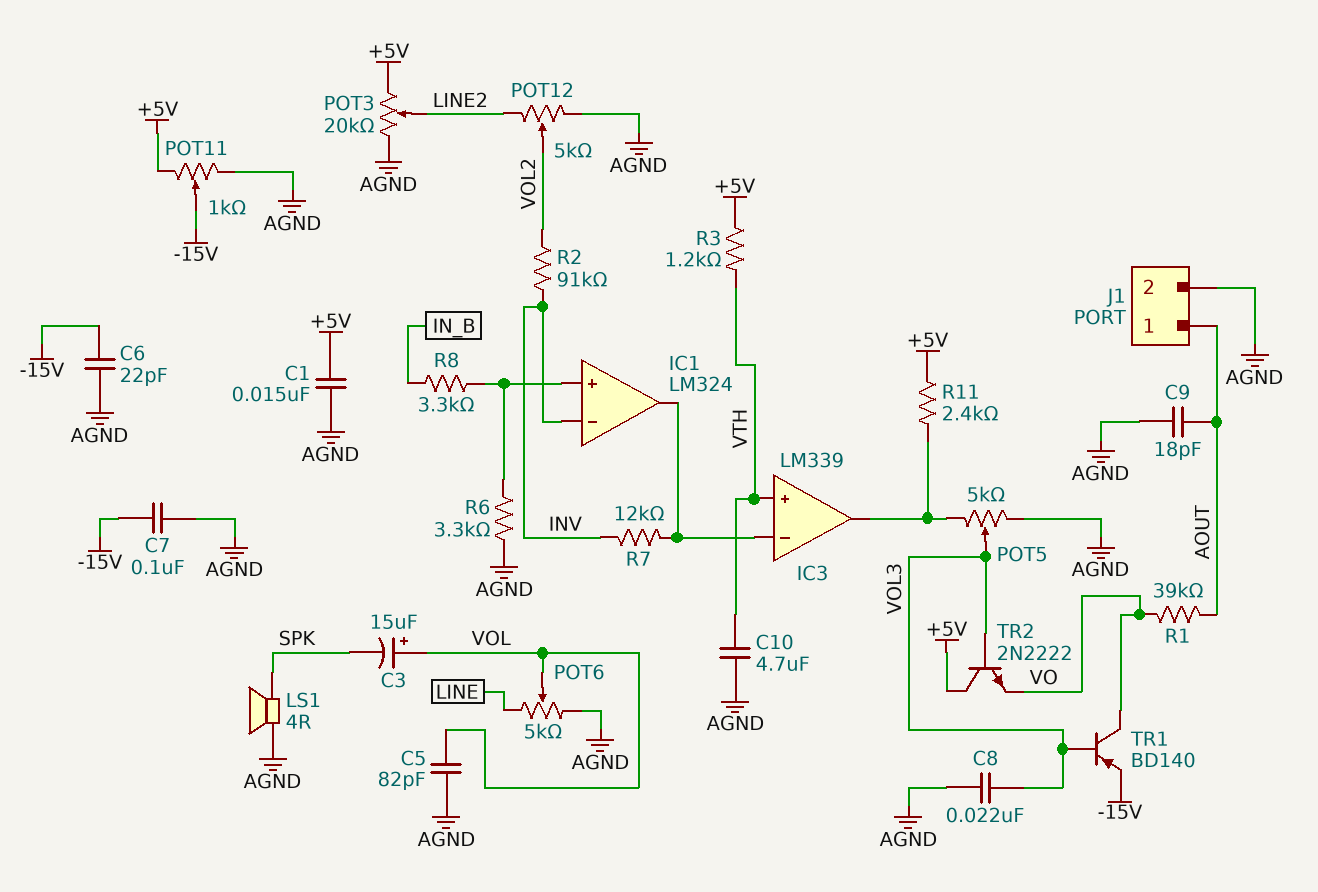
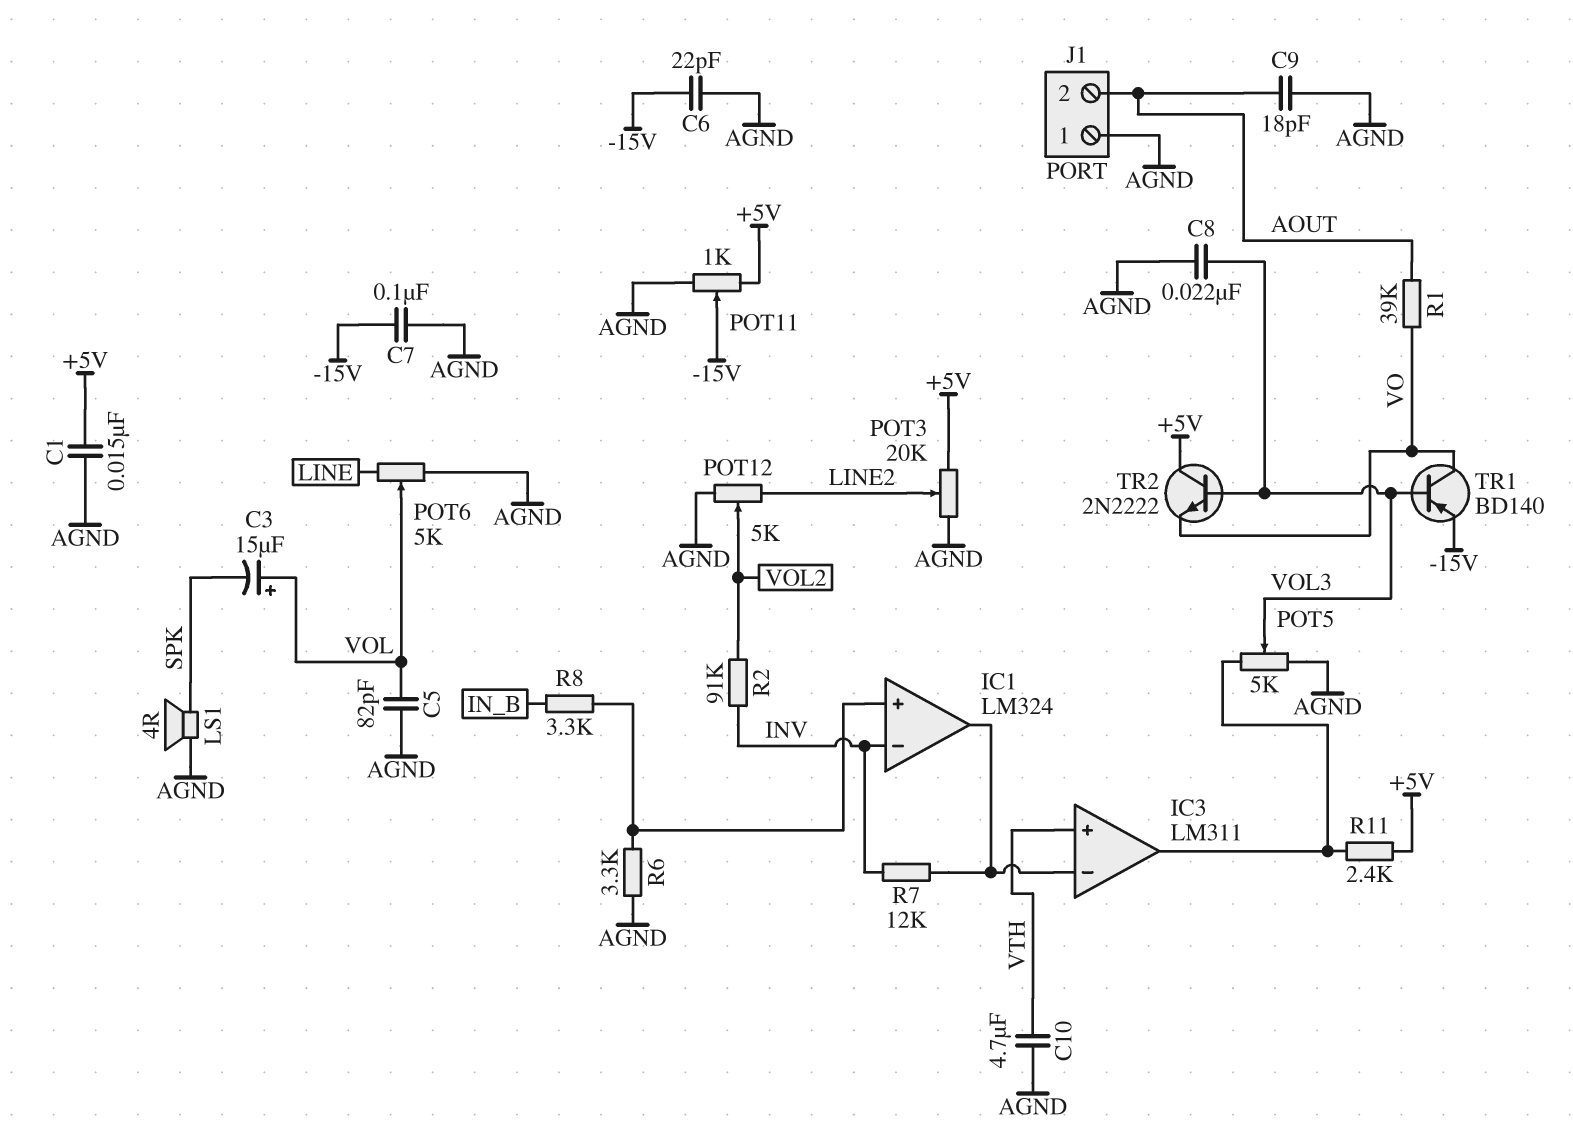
IC3: LM339 -> LM311
J1 pin 1: AOUT -> AGND
J1 pin 2: AGND -> AOUT
R3: 1.2k (+5V, VTH) -> none

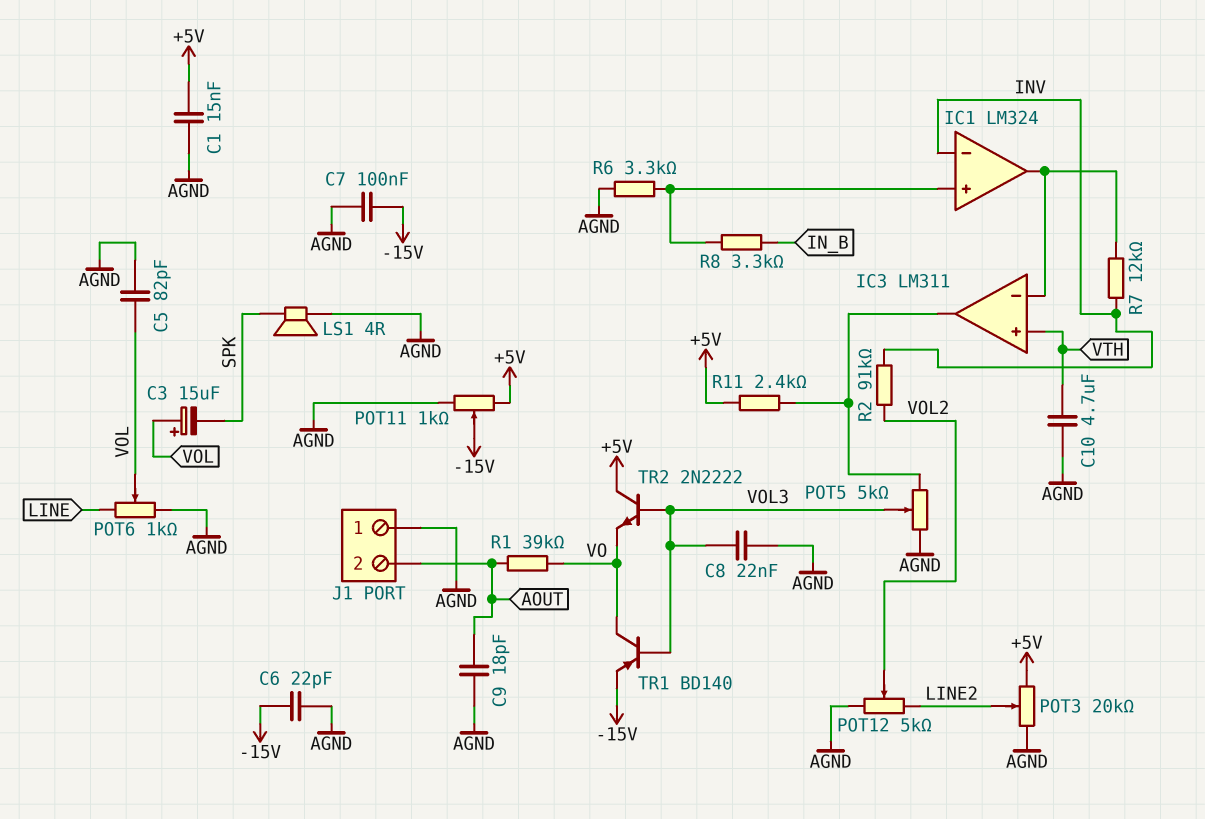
POT6: 5k (AGND, LINE, wiper VOL) -> 1k (AGND, LINE, wiper VOL)

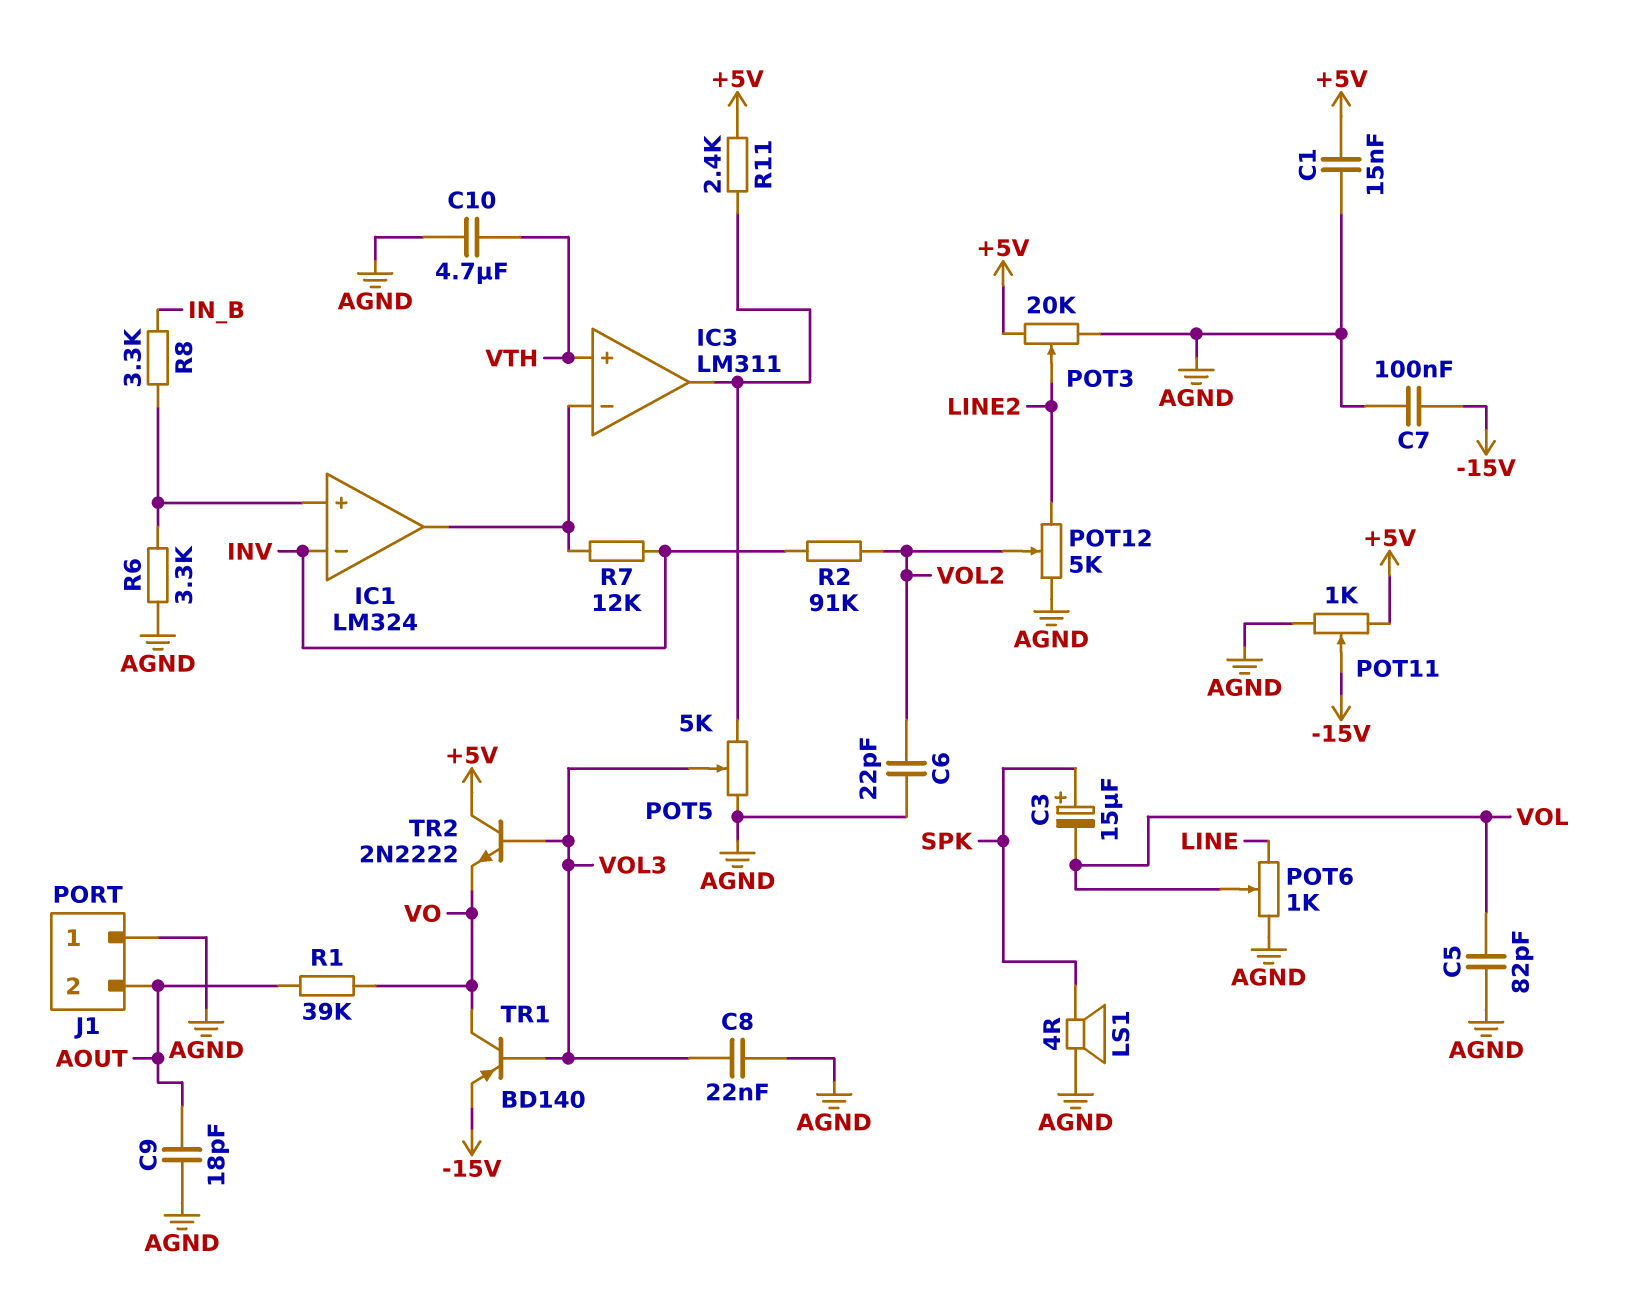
C3: 15uF (plus VOL, minus SPK) -> 15uF (plus SPK, minus VOL)
C6: 22pF (-15V, AGND) -> 22pF (AGND, VOL2)

